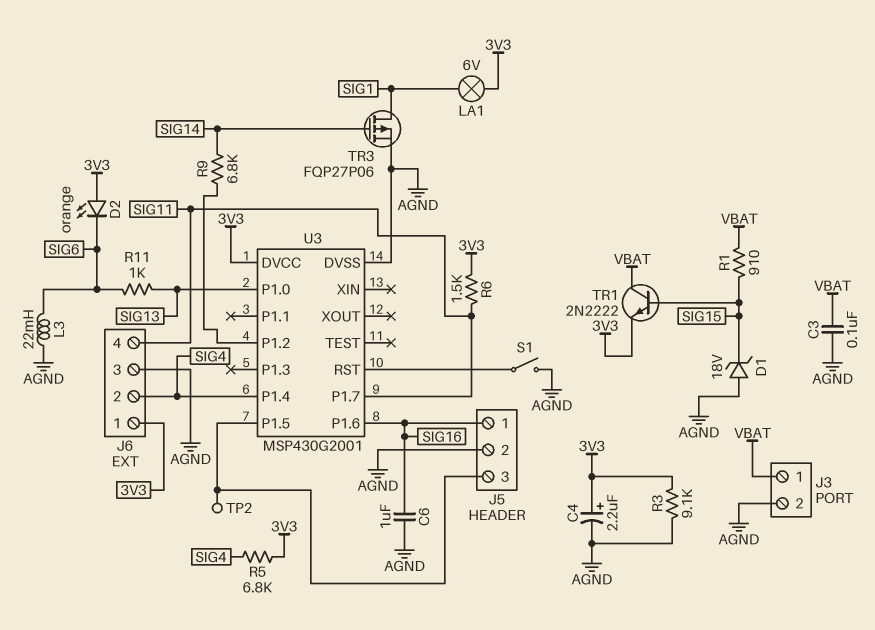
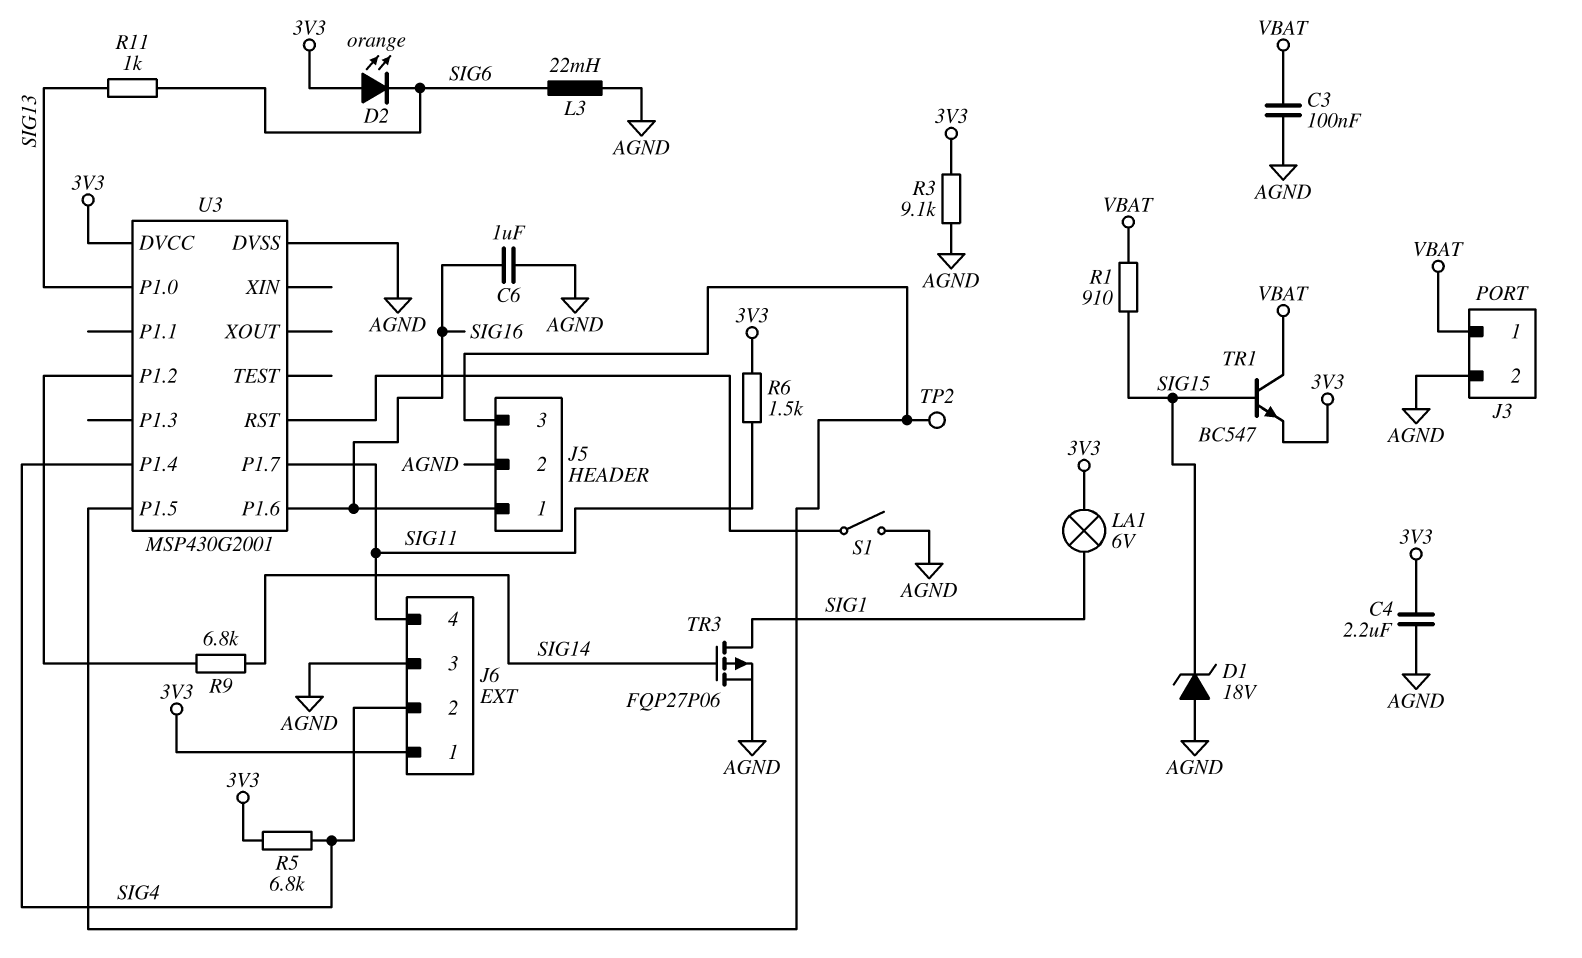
C4: 2.2uF (plus 3V3, minus AGND) -> 2.2uF (3V3, AGND)
TR1: NPN 2N2222 (B SIG15, C VBAT, E 3V3) -> NPN BC547 (B SIG15, C VBAT, E 3V3)

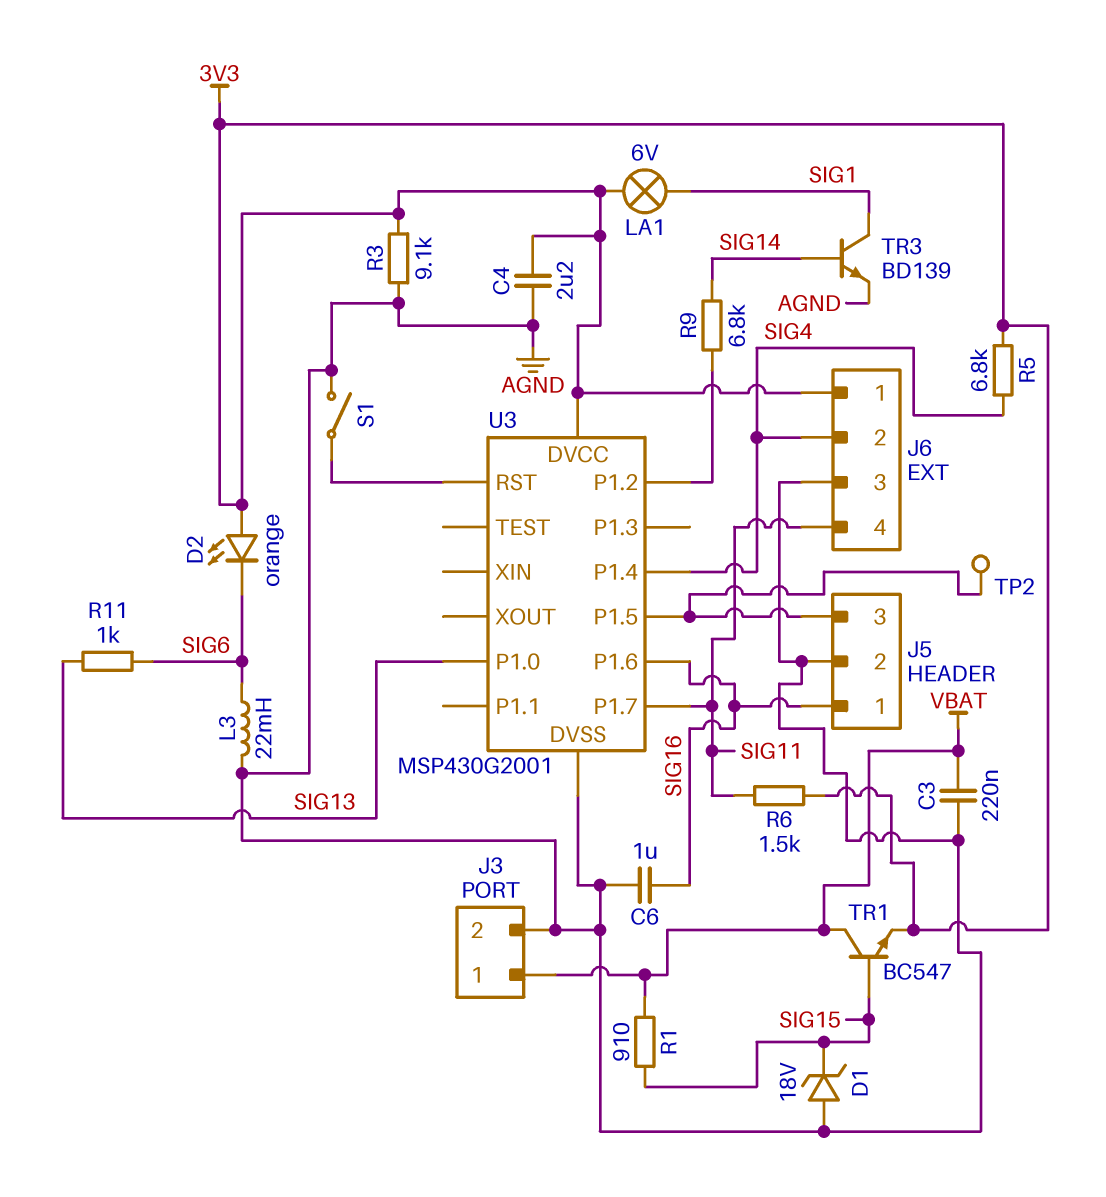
C3: 100nF (AGND, VBAT) -> 220nF (AGND, VBAT)
TR3: PMOS FQP27P06 (G SIG14, D SIG1, S AGND) -> NPN BD139 (B SIG14, C SIG1, E AGND)

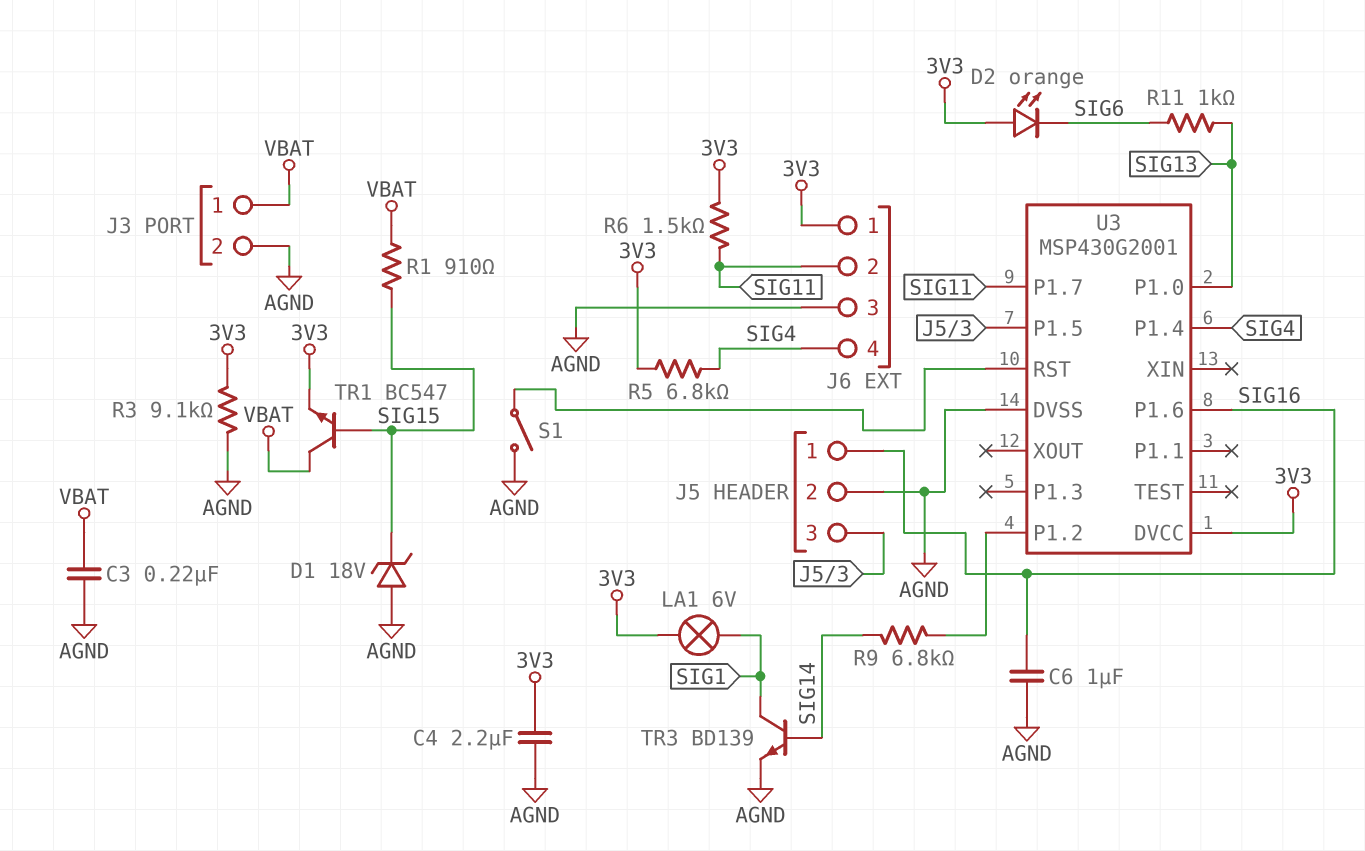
J6 pin 2: SIG4 -> SIG11
J6 pin 4: SIG11 -> SIG4
L3: 22mH (AGND, SIG6) -> none
TP2: test point (J5/3) -> none

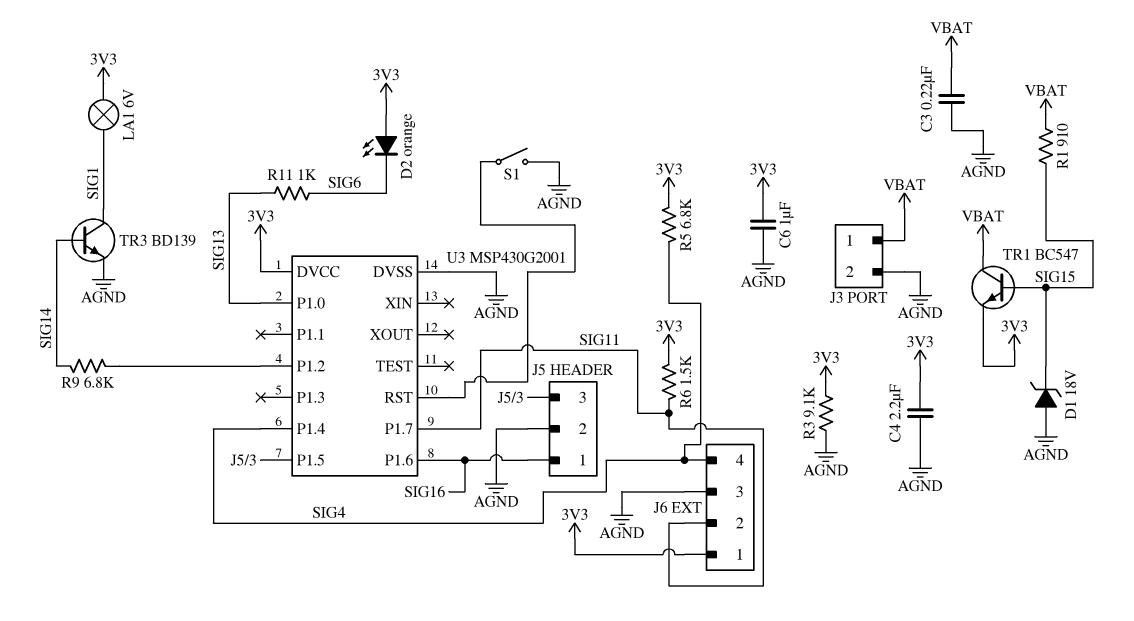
C6: 1uF (AGND, SIG16) -> 1uF (3V3, AGND)

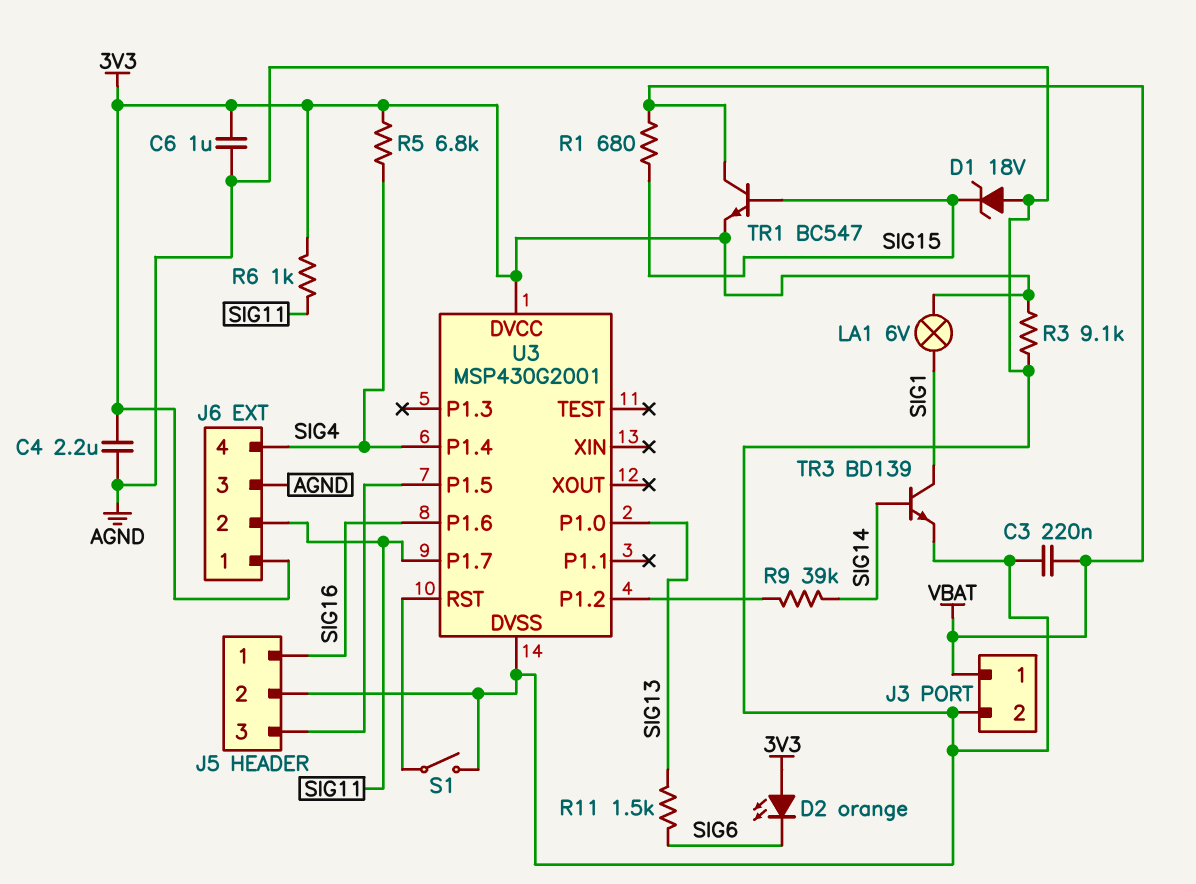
R1: 910 (SIG15, VBAT) -> 680 (SIG15, VBAT)
R6: 1.5k (3V3, SIG11) -> 1k (3V3, SIG11)
R9: 6.8k (SIG14, U3/P1.2) -> 39k (SIG14, U3/P1.2)
R11: 1k (SIG6, SIG13) -> 1.5k (SIG6, SIG13)

